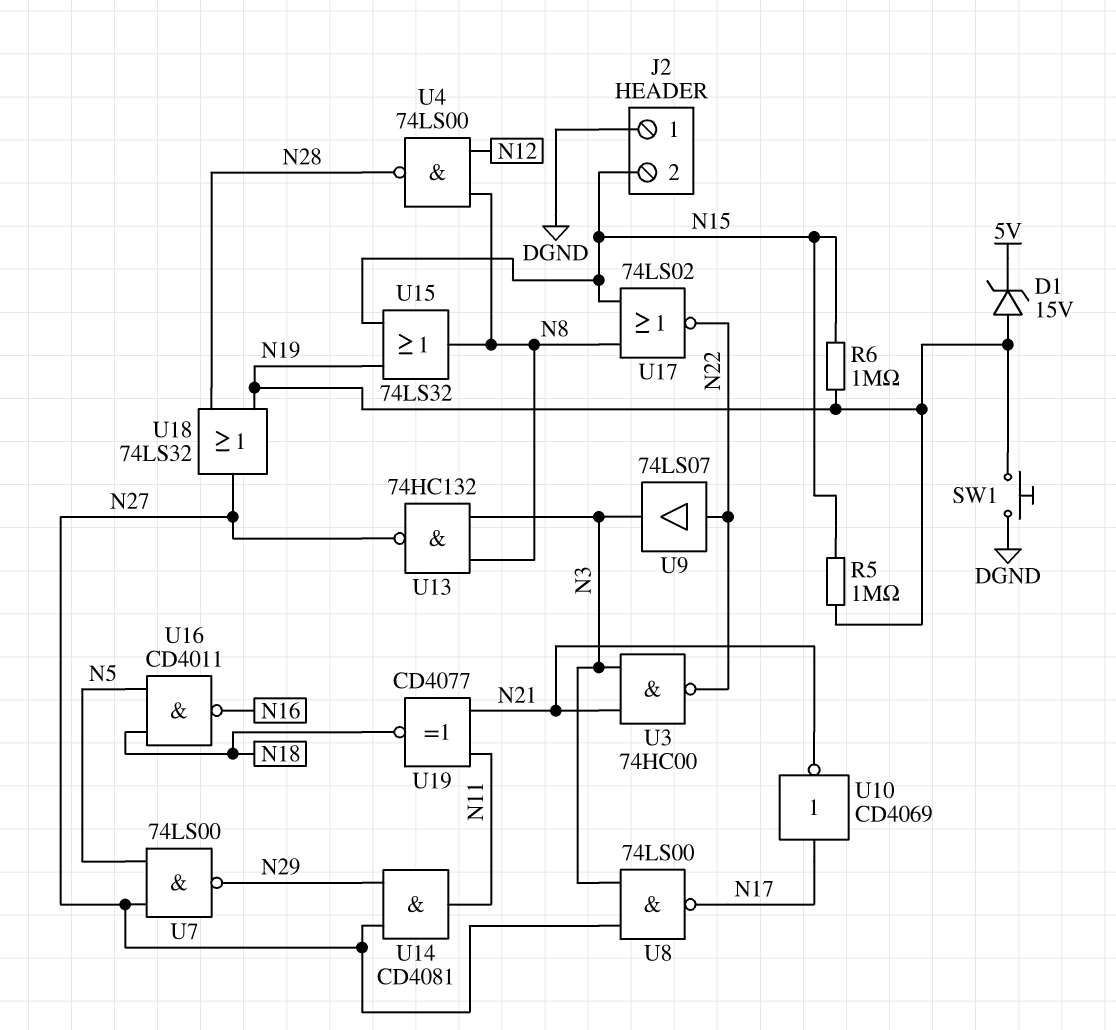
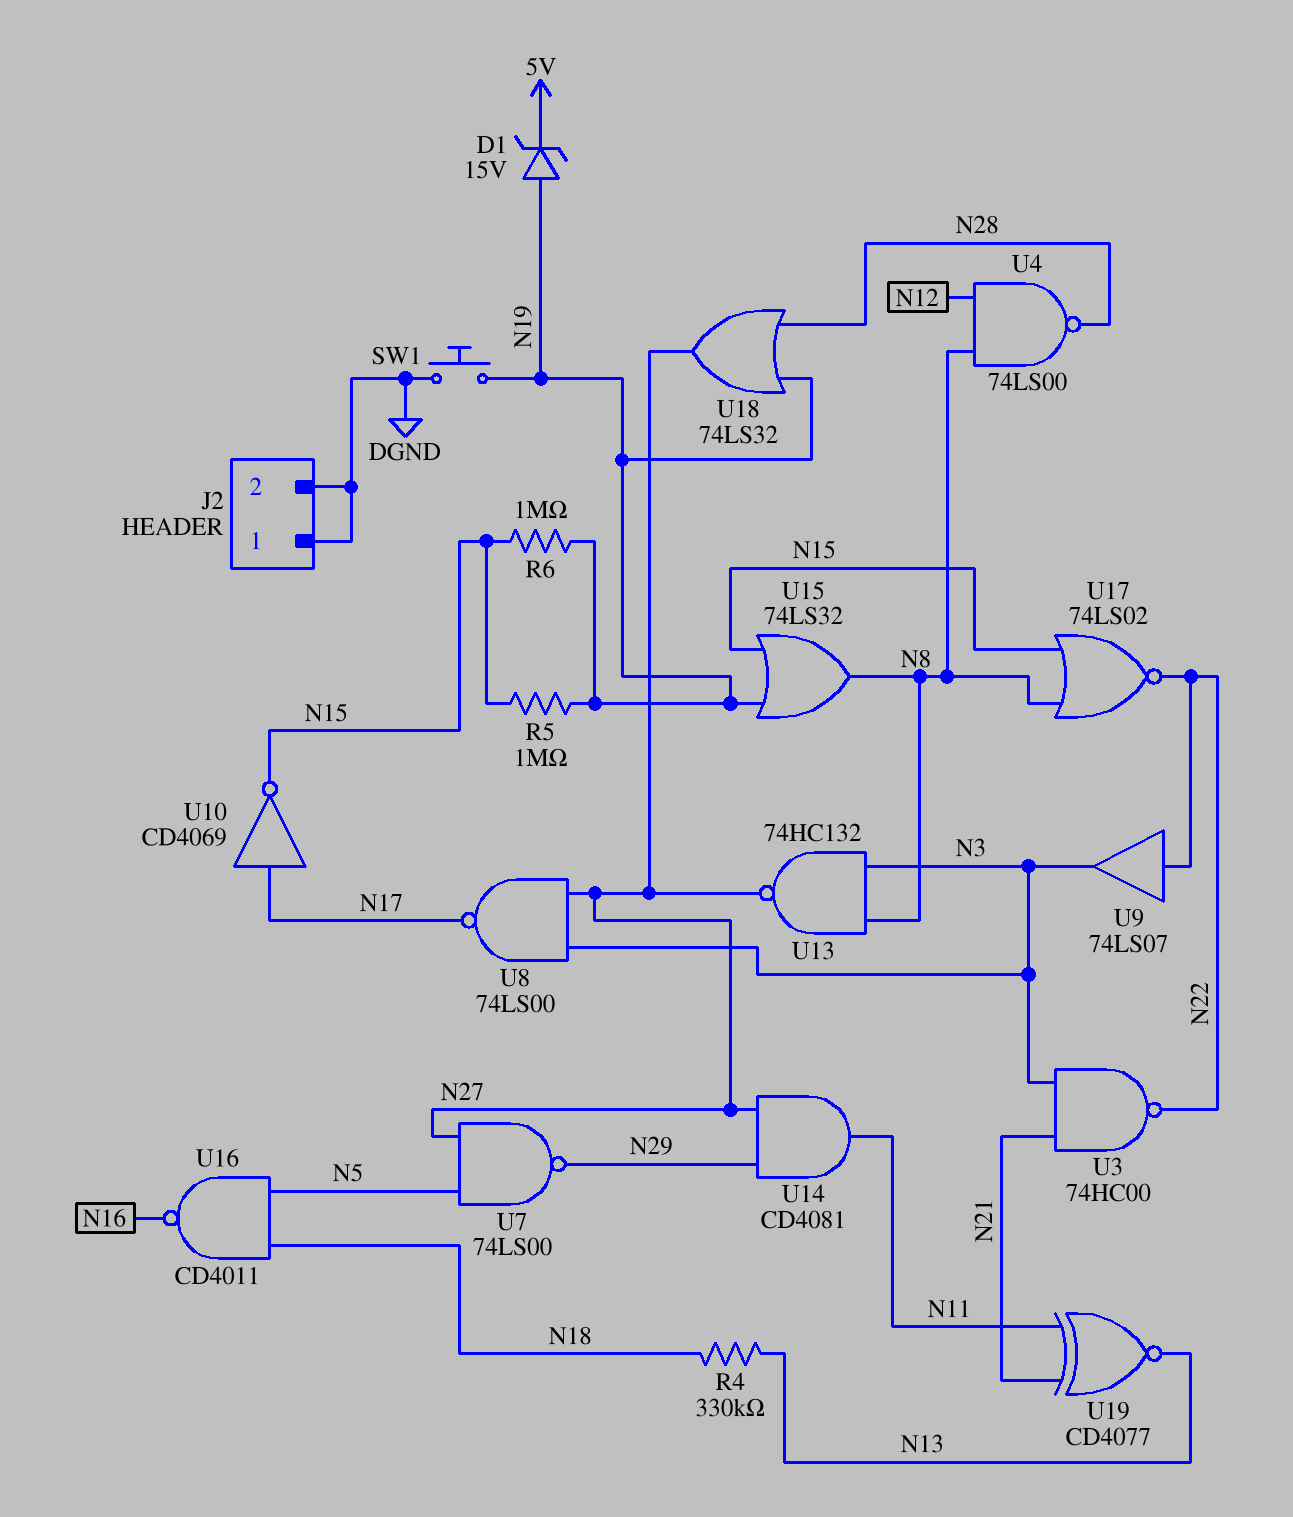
J2 pin 2: N15 -> DGND
R4: none -> 330k (N13, N18)
U10: NOT CD4069 (in N17, out N21) -> NOT CD4069 (in N17, out N15)
U19: XNOR CD4077 (in N11, in N21, out N18) -> XNOR CD4077 (in N11, in N21, out N13)

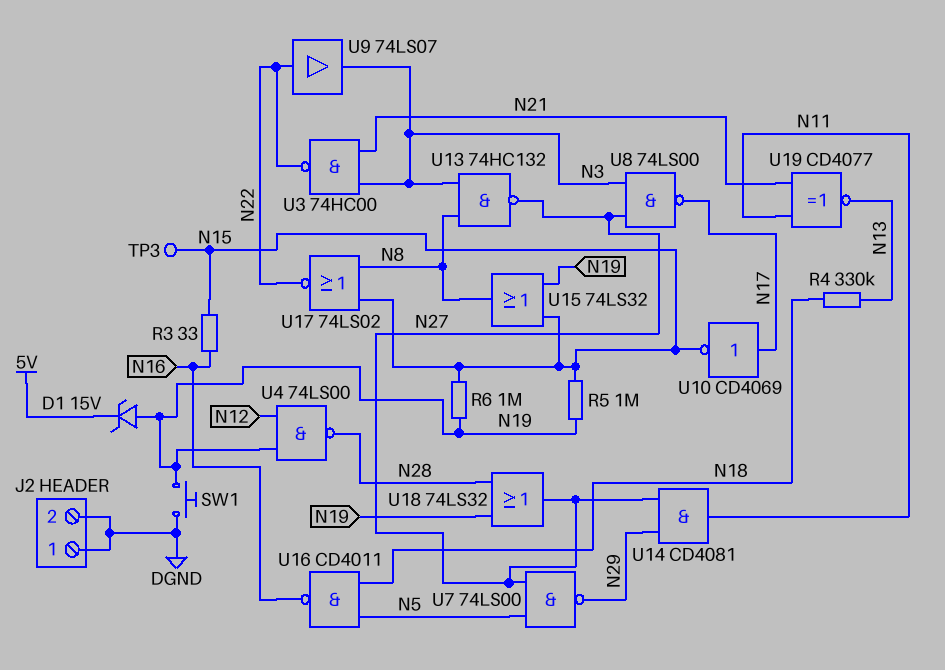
R3: none -> 33 (N15, N16)
TP3: none -> test point (N15)
U4: NAND 74LS00 (in N8, in N12, out N28) -> NAND 74LS00 (in N12, in N19, out N28)

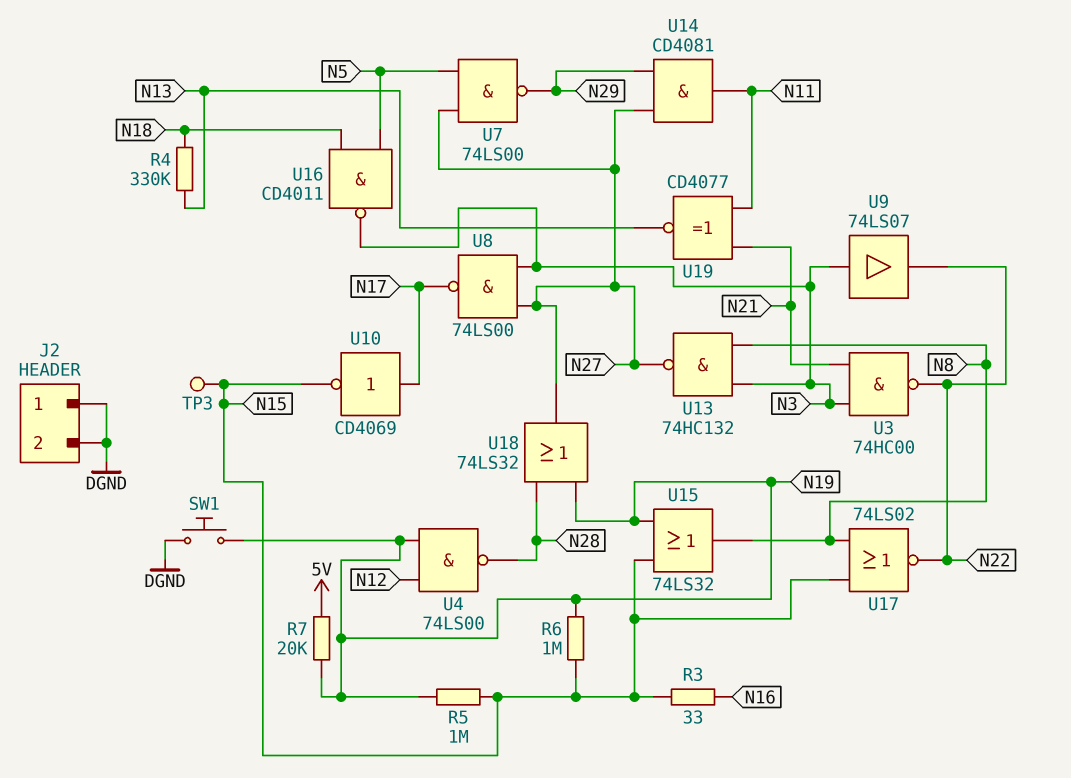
D1: zener 15V (A N19, K 5V) -> none
R7: none -> 20k (5V, N19)
U9: buffer 74LS07 (in N22, out N3) -> buffer 74LS07 (in N3, out N22)
U16: NAND CD4011 (in N5, in N18, out N16) -> NAND CD4011 (in N5, in N18, out N3)

